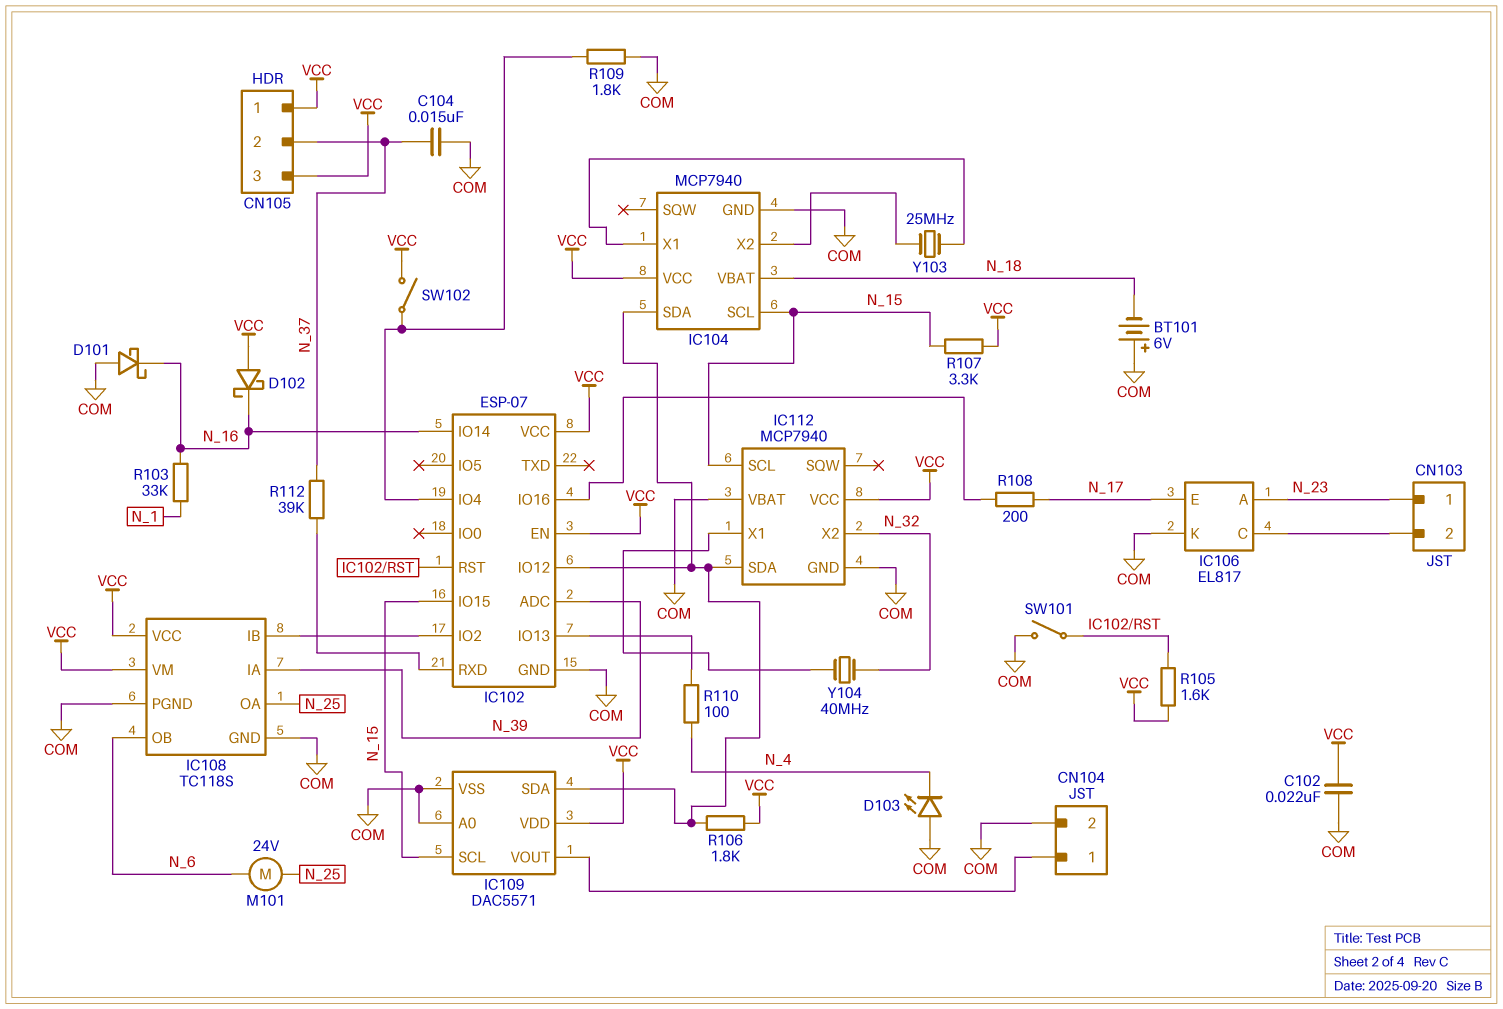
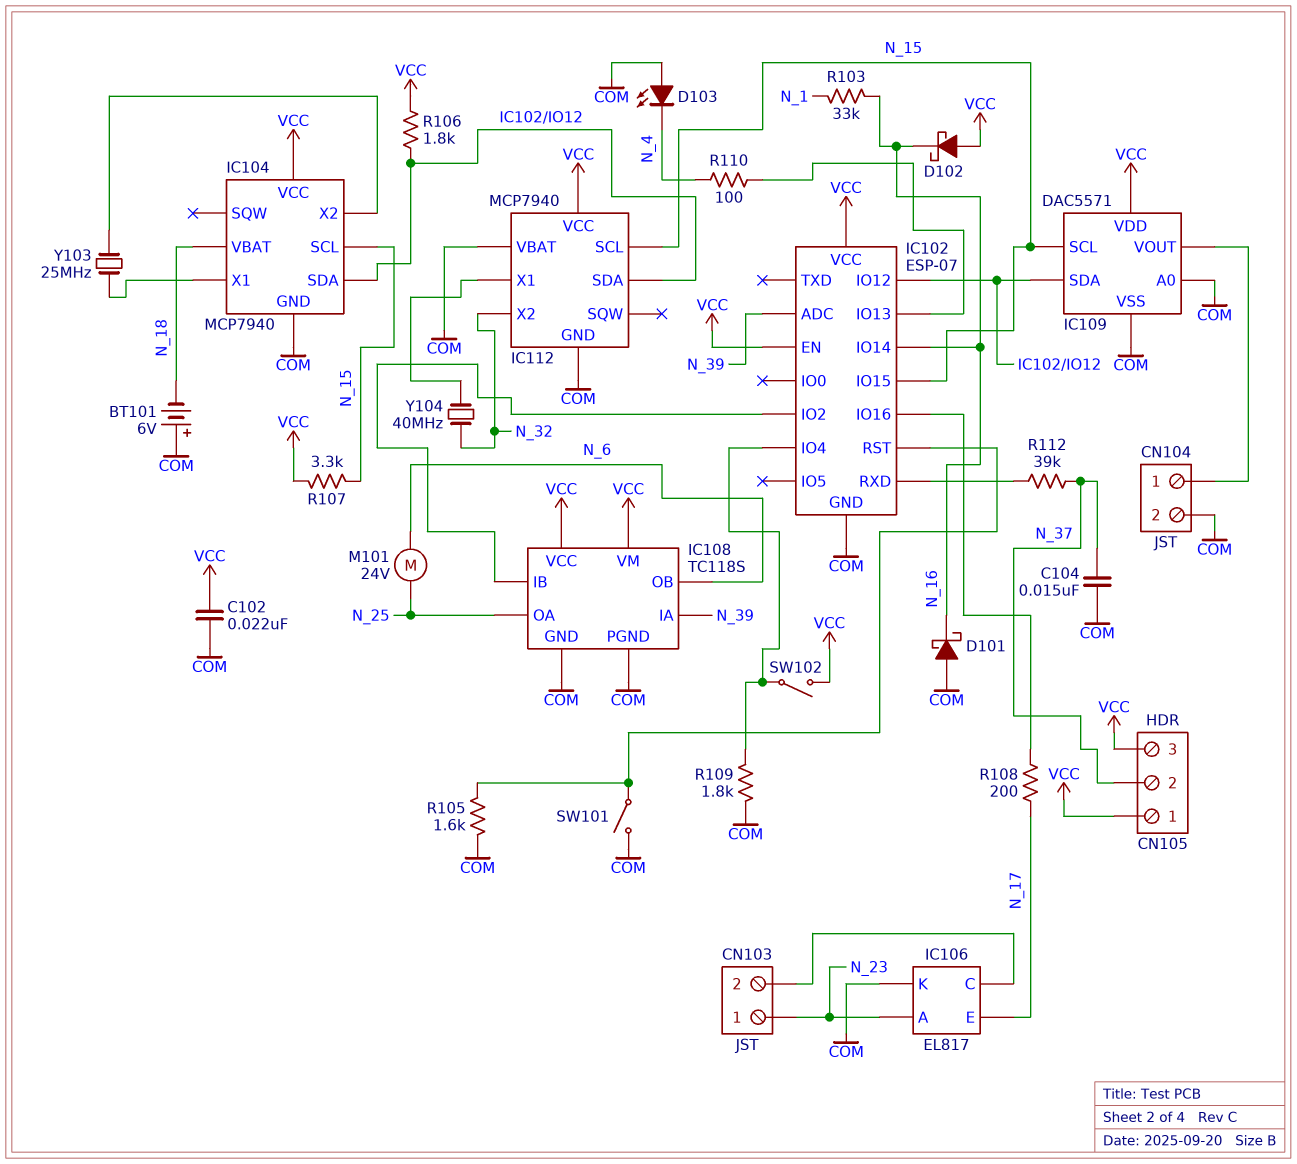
R105: 1.6k (IC102/RST, VCC) -> 1.6k (COM, IC102/RST)

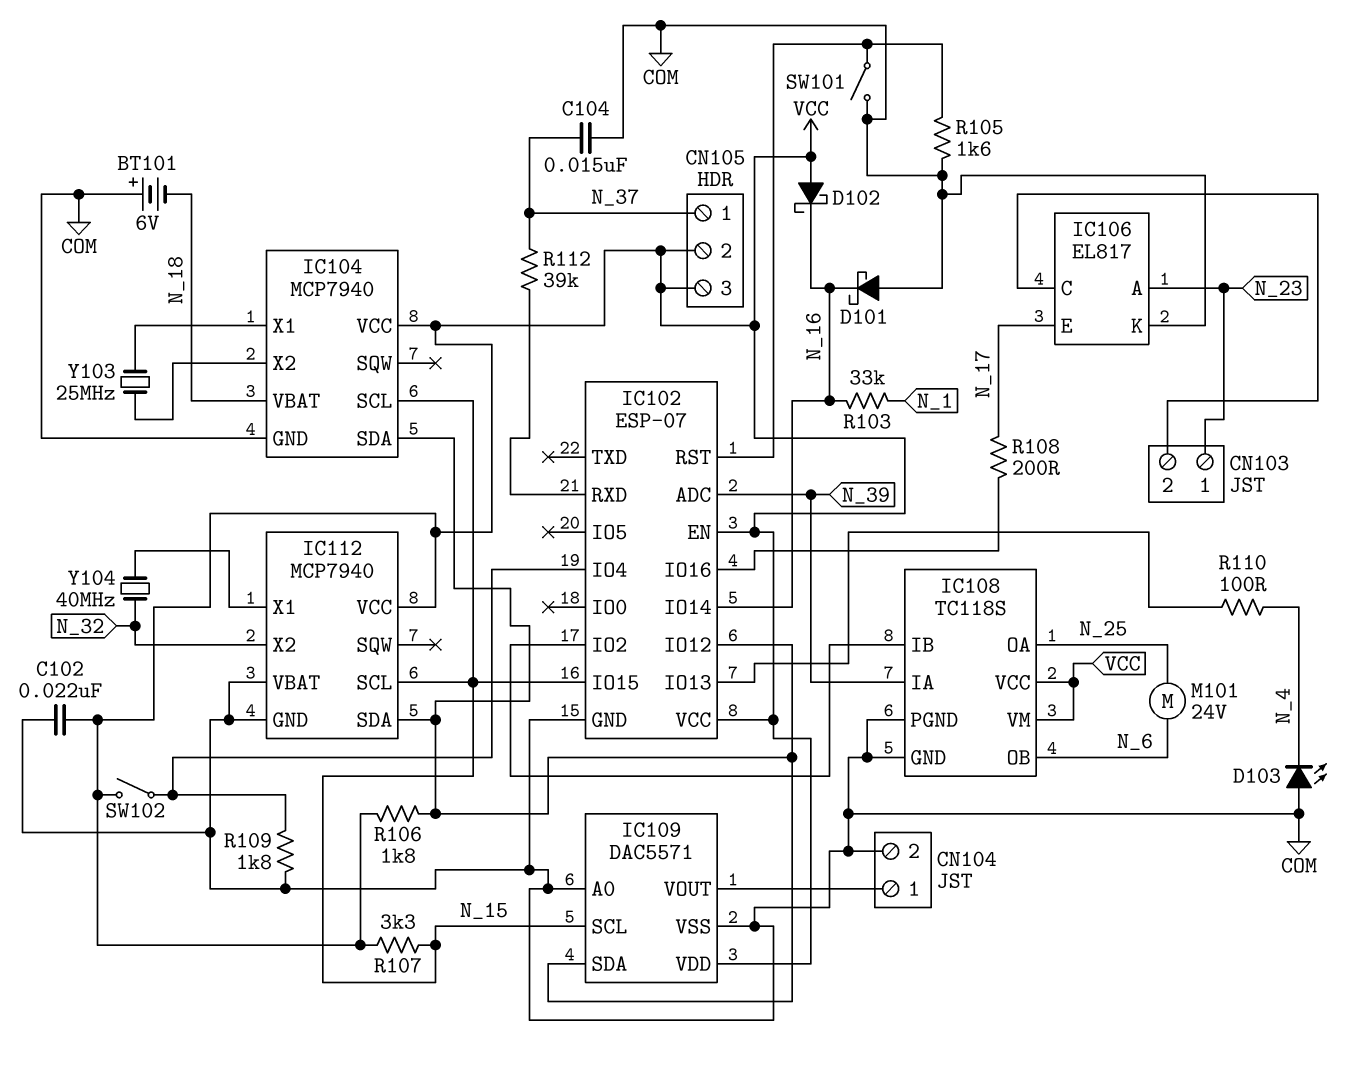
CN105 pin 1: VCC -> N_37
CN105 pin 2: N_37 -> VCC

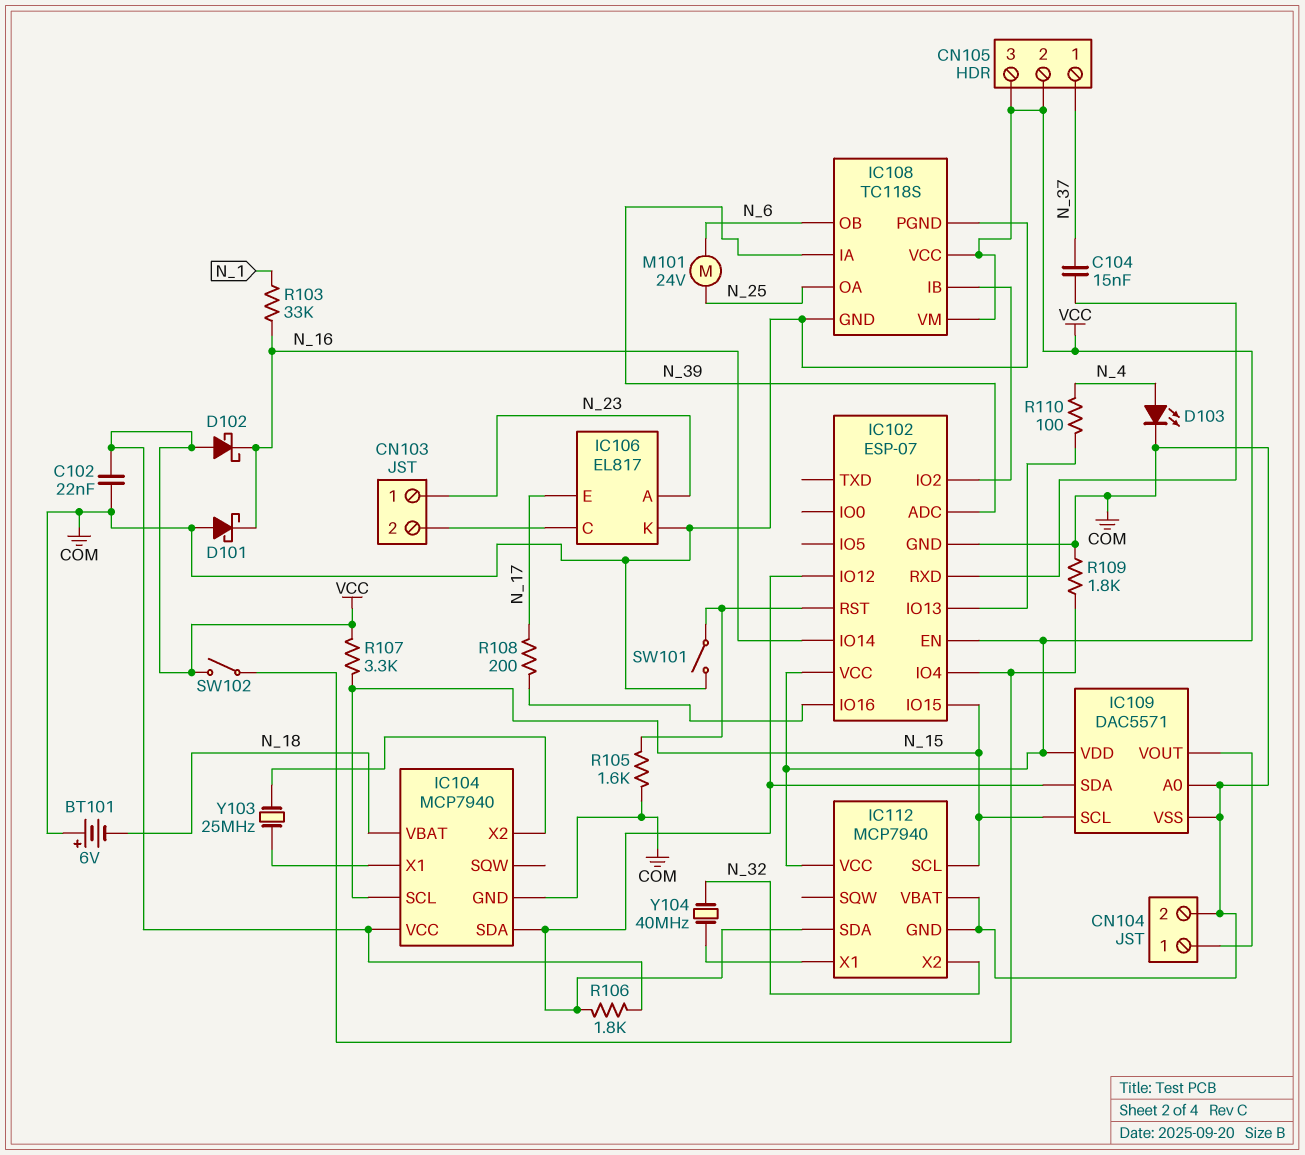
C104: 15nF (COM, N_37) -> 15nF (IC102/RXD, N_37)
D103: LED (A COM, K N_4) -> LED (A N_4, K COM)
R112: 39k (IC102/RXD, N_37) -> none

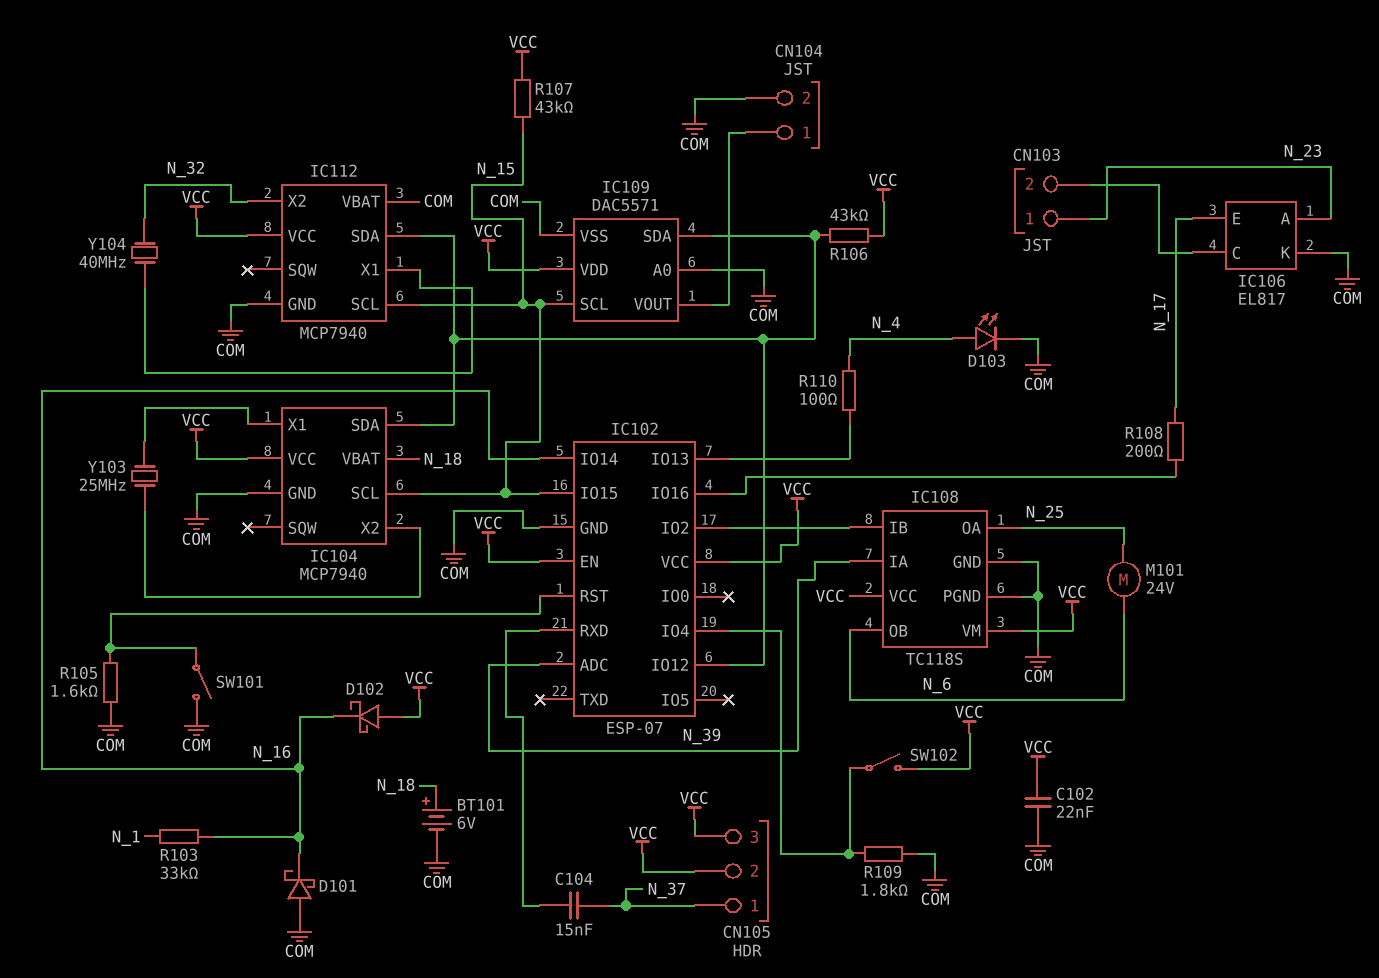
BT101: 6V (plus COM, minus N_18) -> 6V (plus N_18, minus COM)
R106: 1.8k (IC102/IO12, VCC) -> 43k (IC102/IO12, VCC)
R107: 3.3k (N_15, VCC) -> 43k (N_15, VCC)

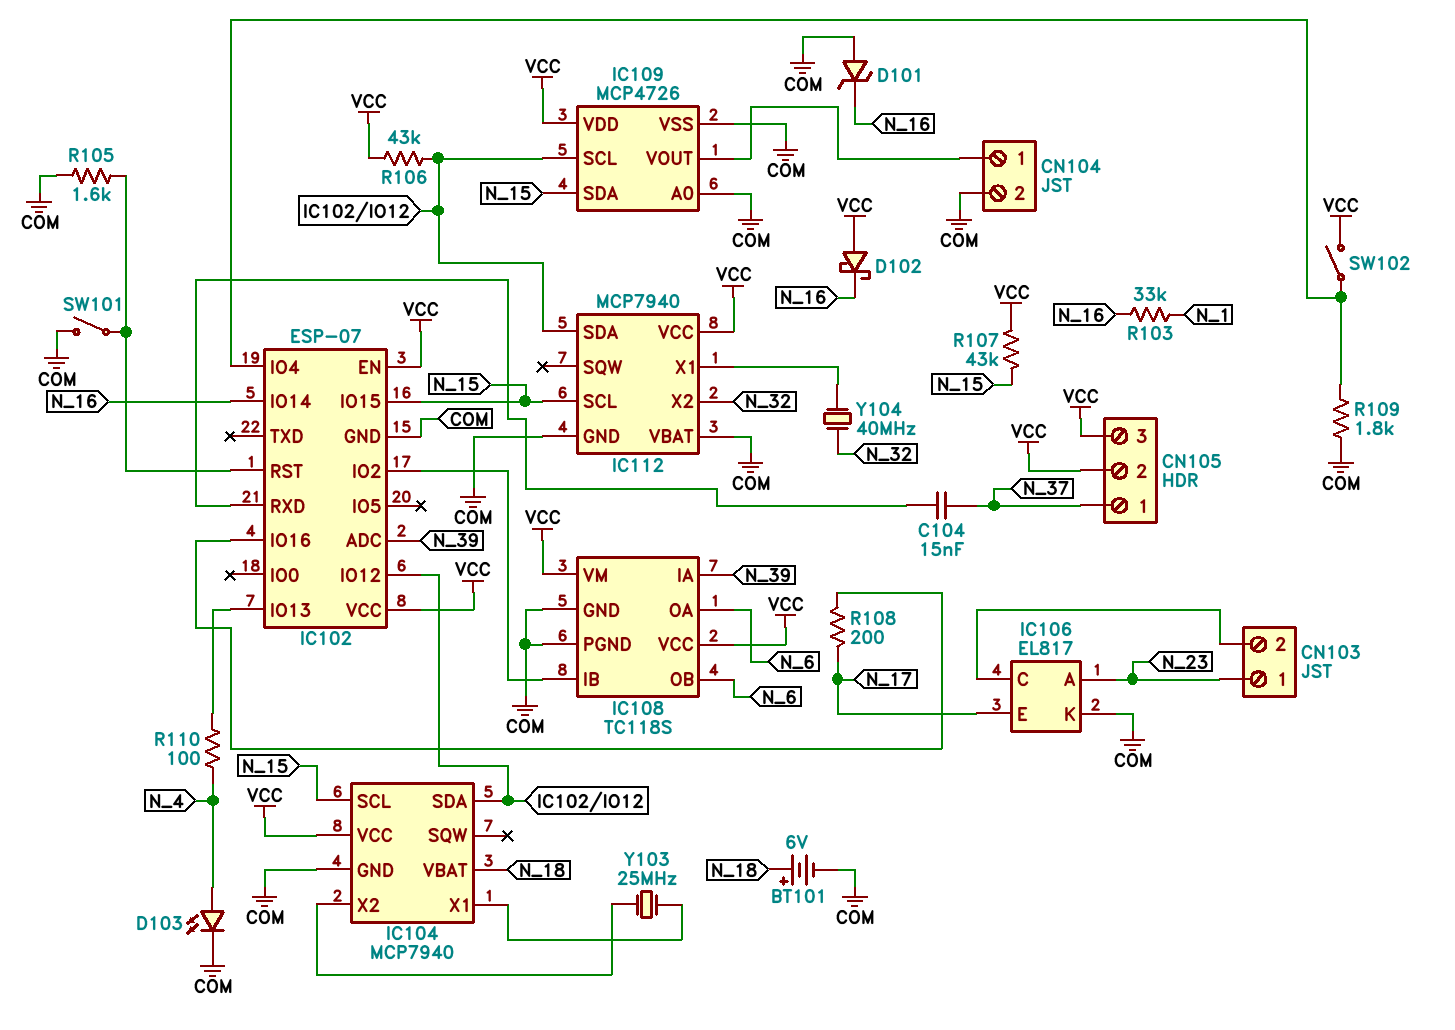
C102: 22nF (COM, VCC) -> none
D101: schottky (A COM, K N_16) -> zener (A COM, K N_16)
IC108 pin OA: N_25 -> N_6
IC109: DAC5571 -> MCP4726
IC109 pin SCL: N_15 -> IC102/IO12
IC109 pin SDA: IC102/IO12 -> N_15
M101: motor 24V (N_6, N_25) -> none

